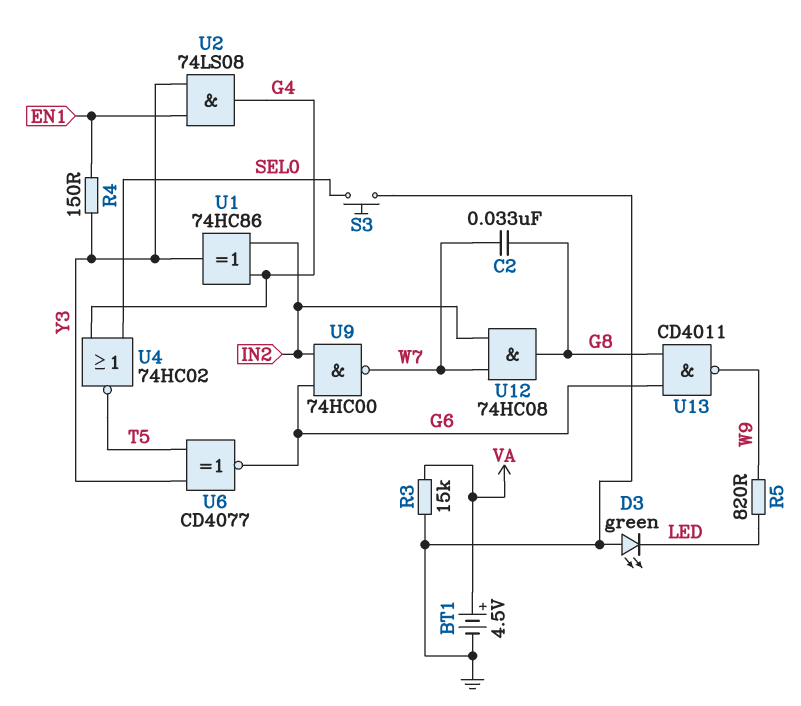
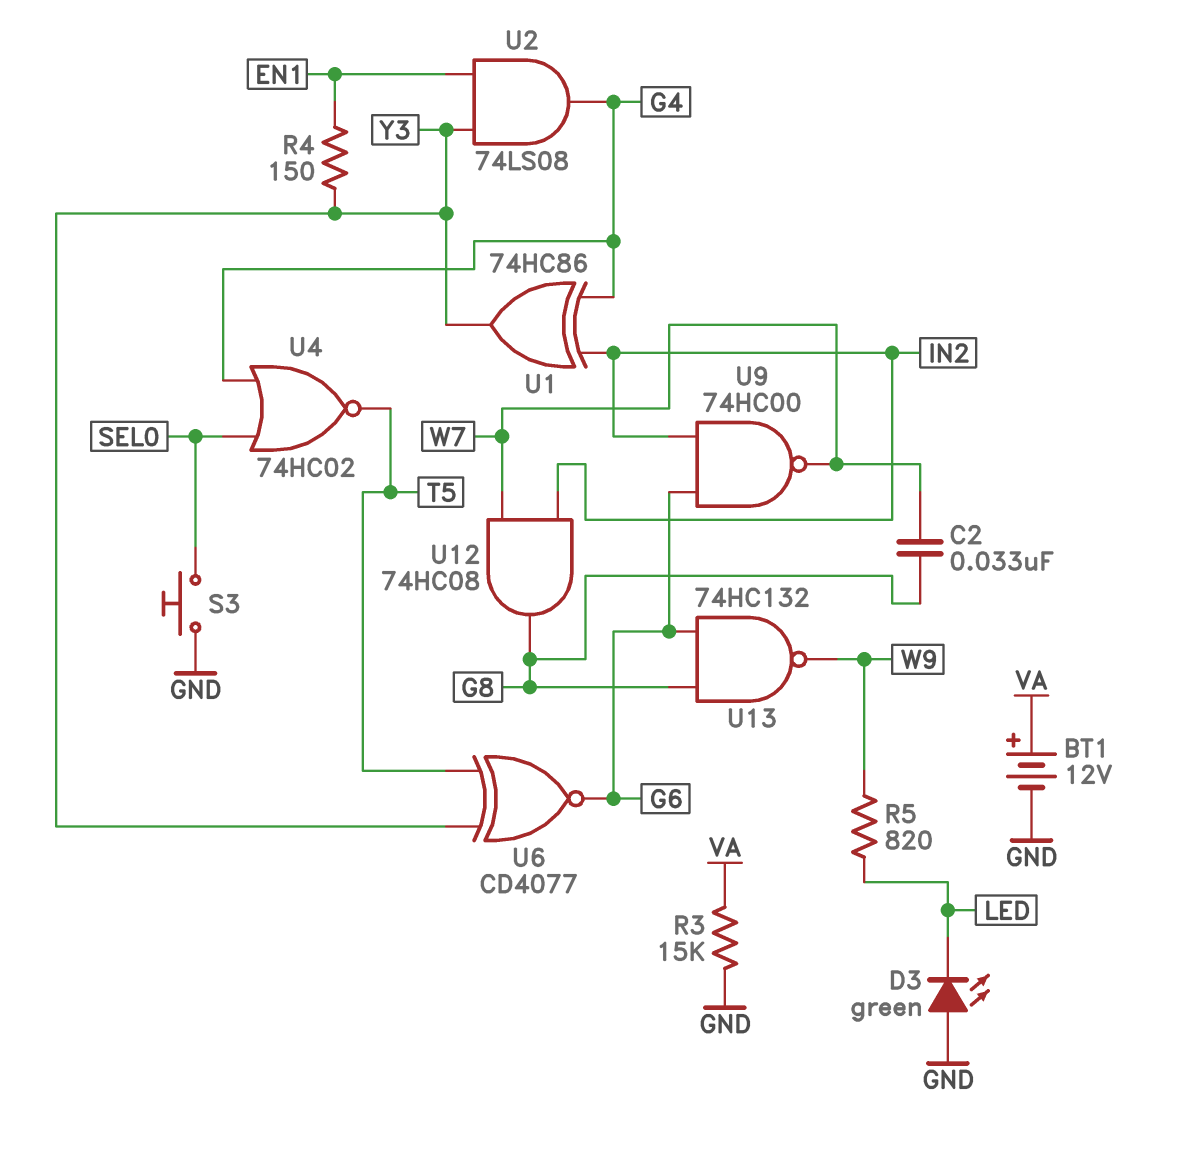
BT1: 4.5V (plus VA, minus GND) -> 12V (plus VA, minus GND)
U13: NAND CD4011 (in G6, in G8, out W9) -> NAND 74HC132 (in G6, in G8, out W9)

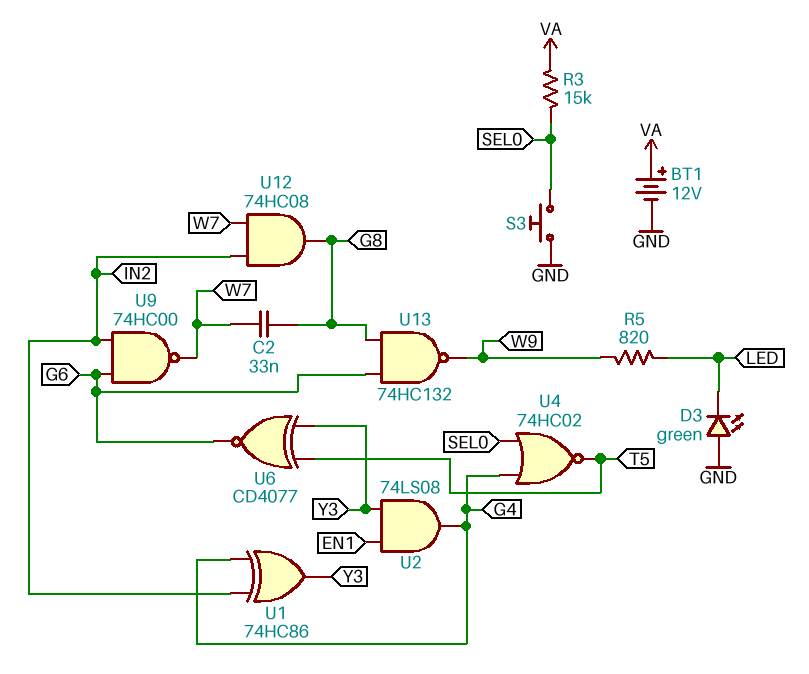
R3: 15k (GND, VA) -> 15k (SEL0, VA)
R4: 150 (EN1, Y3) -> none

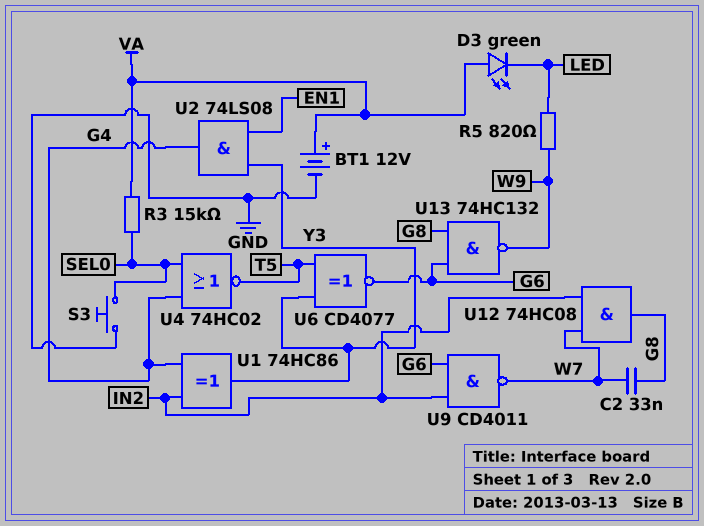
D3: LED green (A GND, K LED) -> LED green (A VA, K LED)
U9: NAND 74HC00 (in G6, in IN2, out W7) -> NAND CD4011 (in G6, in IN2, out W7)

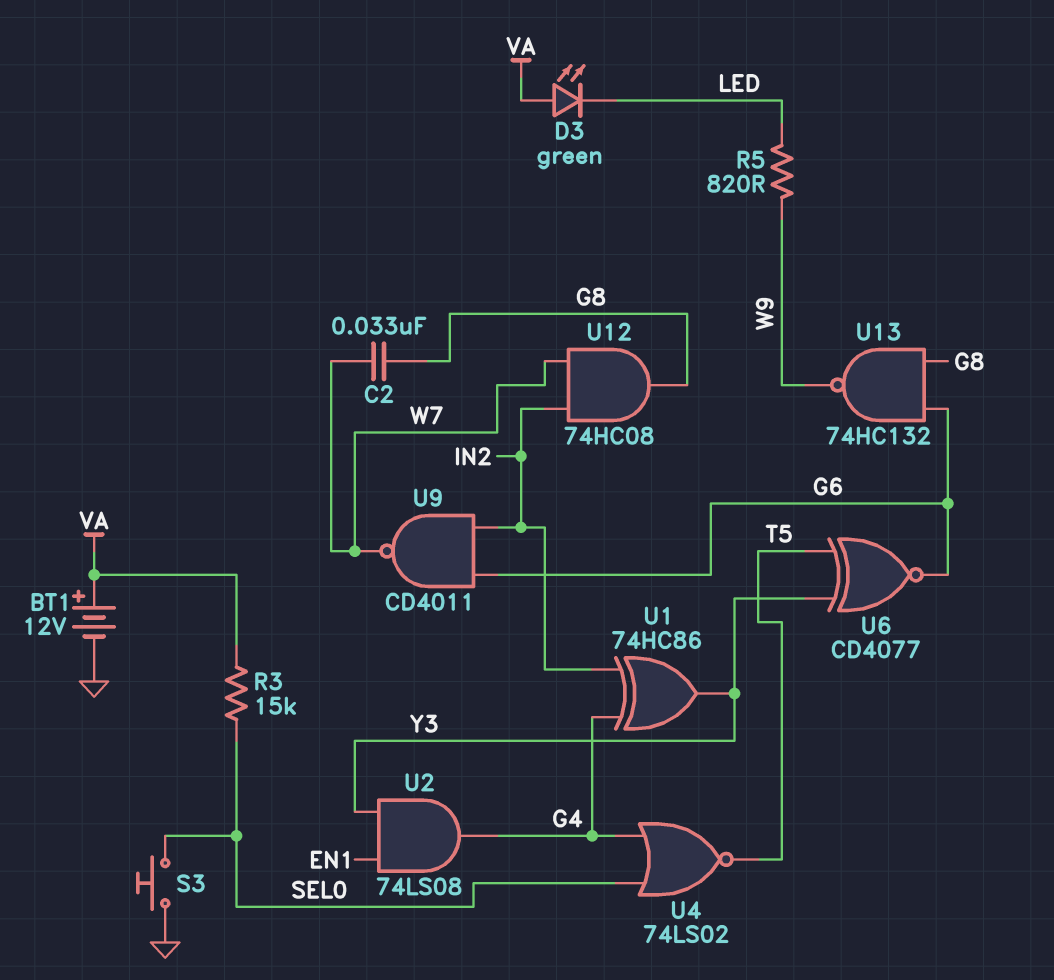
U4: NOR 74HC02 (in G4, in SEL0, out T5) -> NOR 74LS02 (in G4, in SEL0, out T5)

